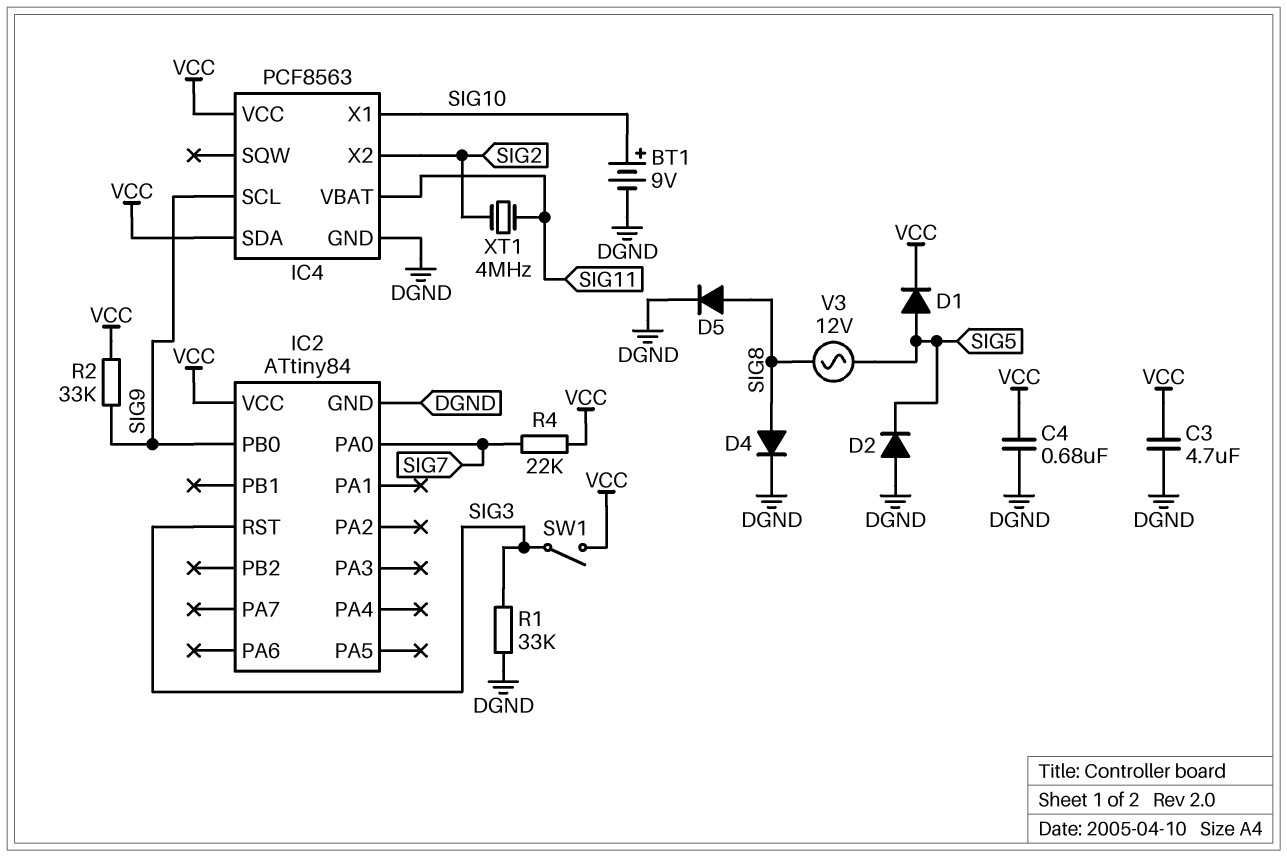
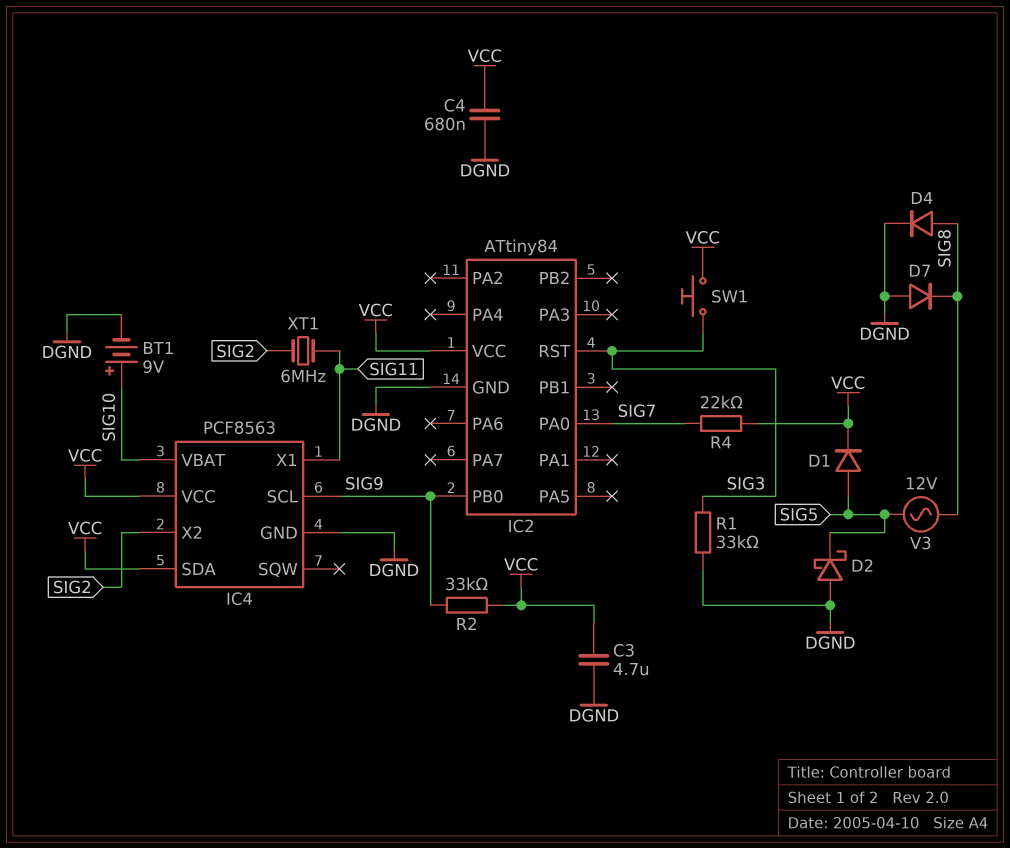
D2: diode (A DGND, K SIG5) -> schottky (A DGND, K SIG5)
D5: diode (A SIG8, K DGND) -> none
D7: none -> diode (A DGND, K SIG8)
IC4 pin VBAT: SIG11 -> SIG10
IC4 pin X1: SIG10 -> SIG11
SW1: switch (SIG3, VCC) -> button (SIG3, VCC)
XT1: 4MHz (SIG2, SIG11) -> 6MHz (SIG2, SIG11)

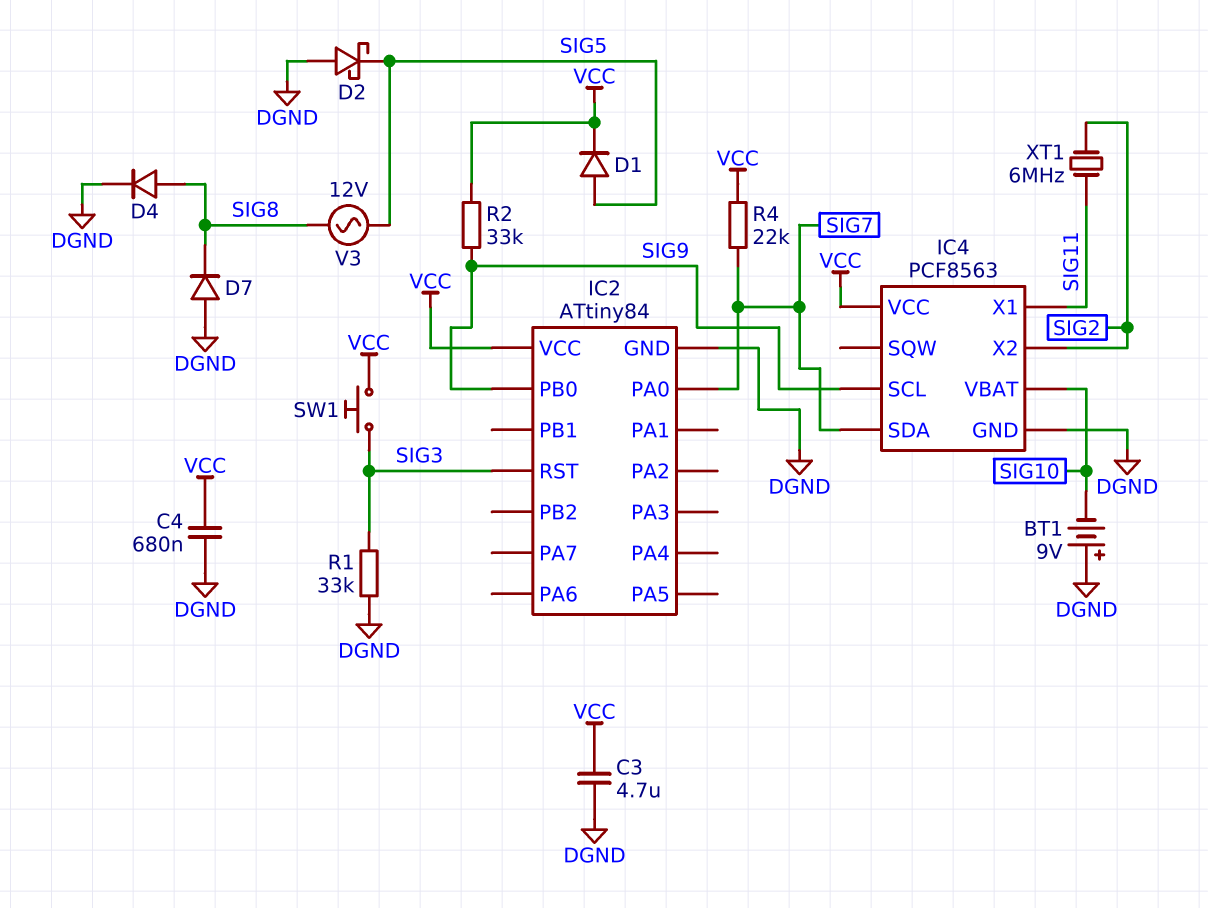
BT1: 9V (plus SIG10, minus DGND) -> 9V (plus DGND, minus SIG10)
IC4 pin SDA: VCC -> SIG7

